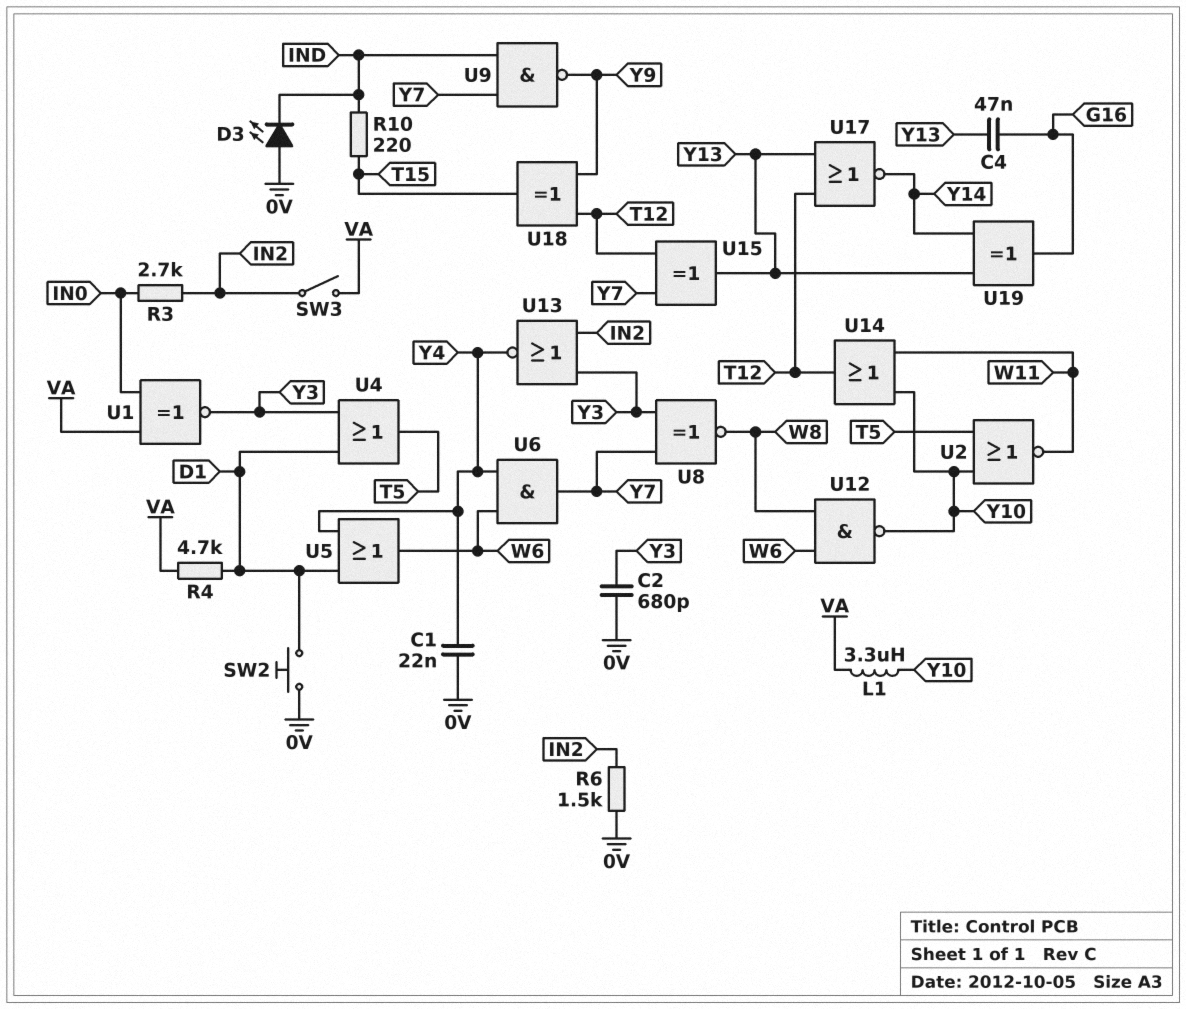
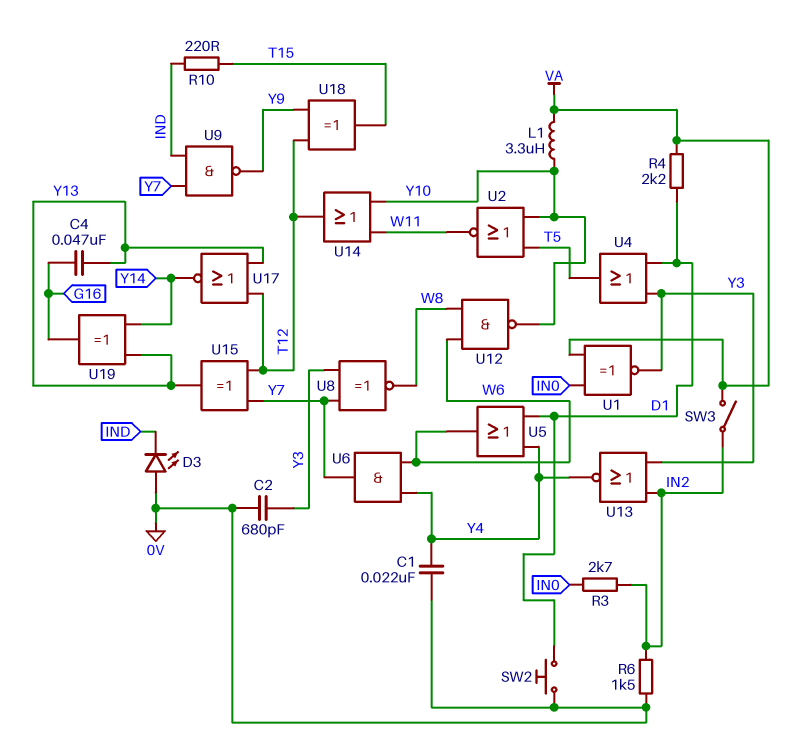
R4: 4.7k (D1, VA) -> 2.2k (D1, VA)

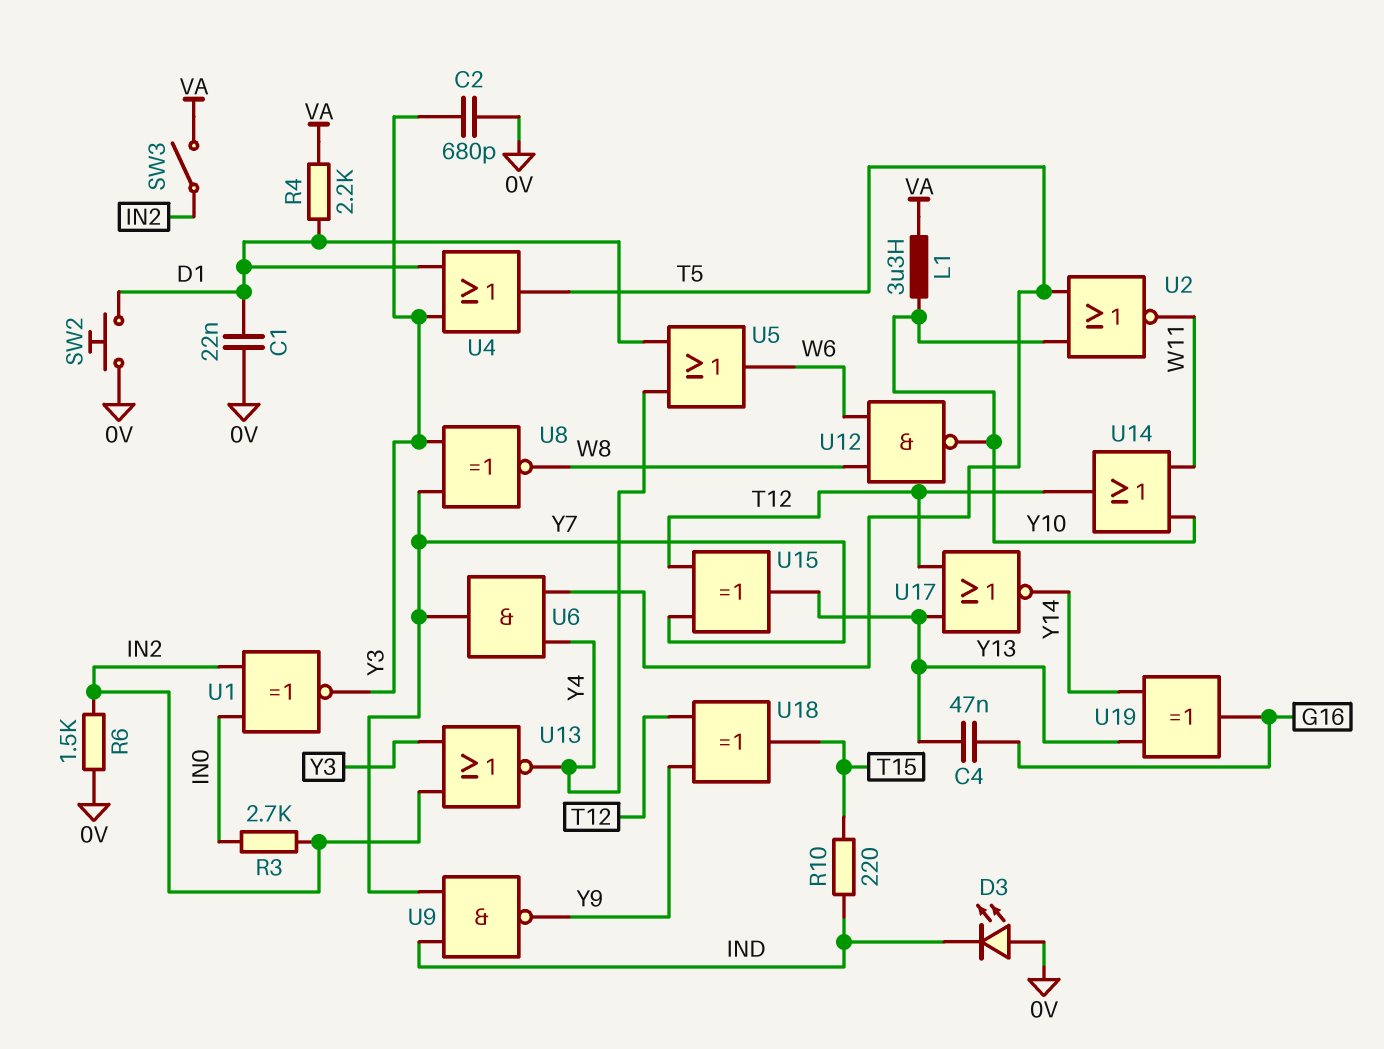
C1: 22nF (0V, Y4) -> 22nF (0V, D1)
U1: XNOR (in IN0, in VA, out Y3) -> XNOR (in IN0, in IN2, out Y3)
U6: AND (in W6, in Y4, out Y7) -> AND (in T5, in Y4, out Y7)

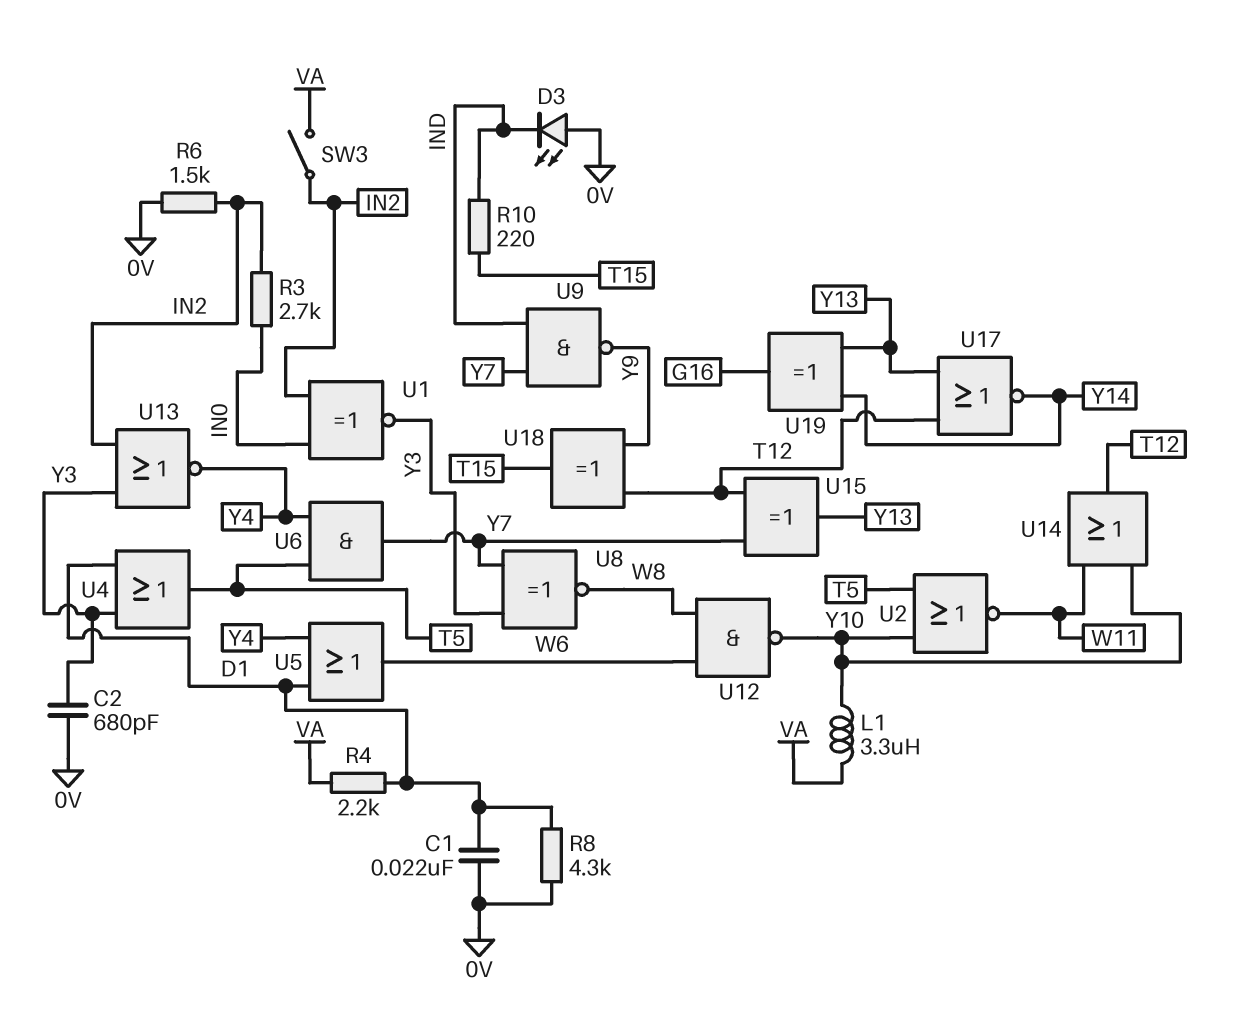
C4: 47nF (G16, Y13) -> none
R8: none -> 4.3k (0V, D1)
SW2: button (0V, D1) -> none

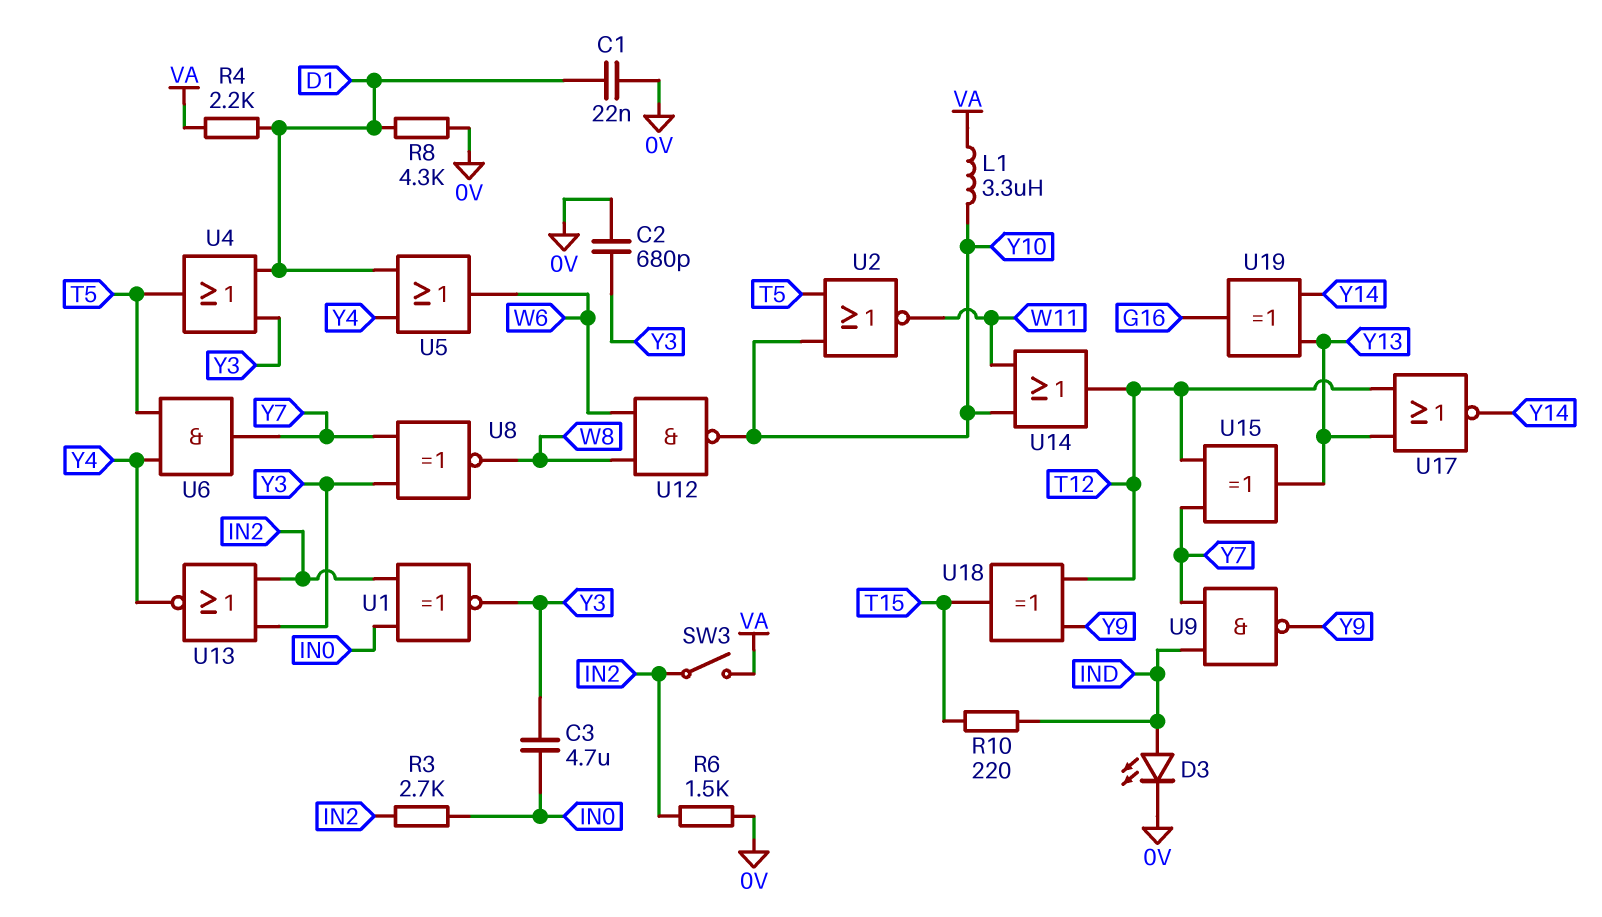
C3: none -> 4.7uF (IN0, Y3)
D3: LED (A 0V, K IND) -> LED (A IND, K 0V)

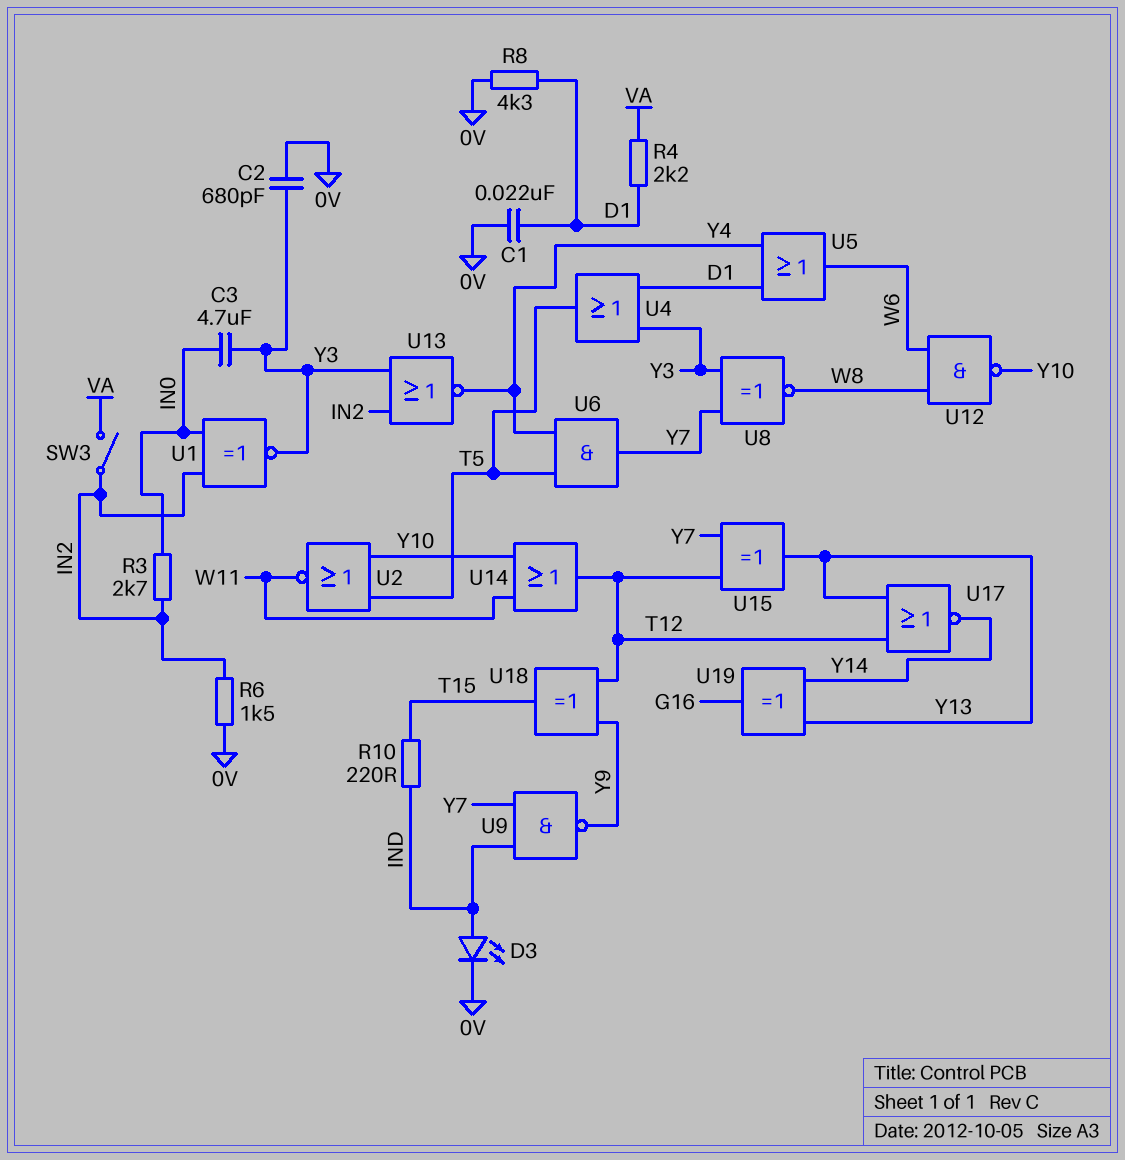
L1: 3.3uH (VA, Y10) -> none

